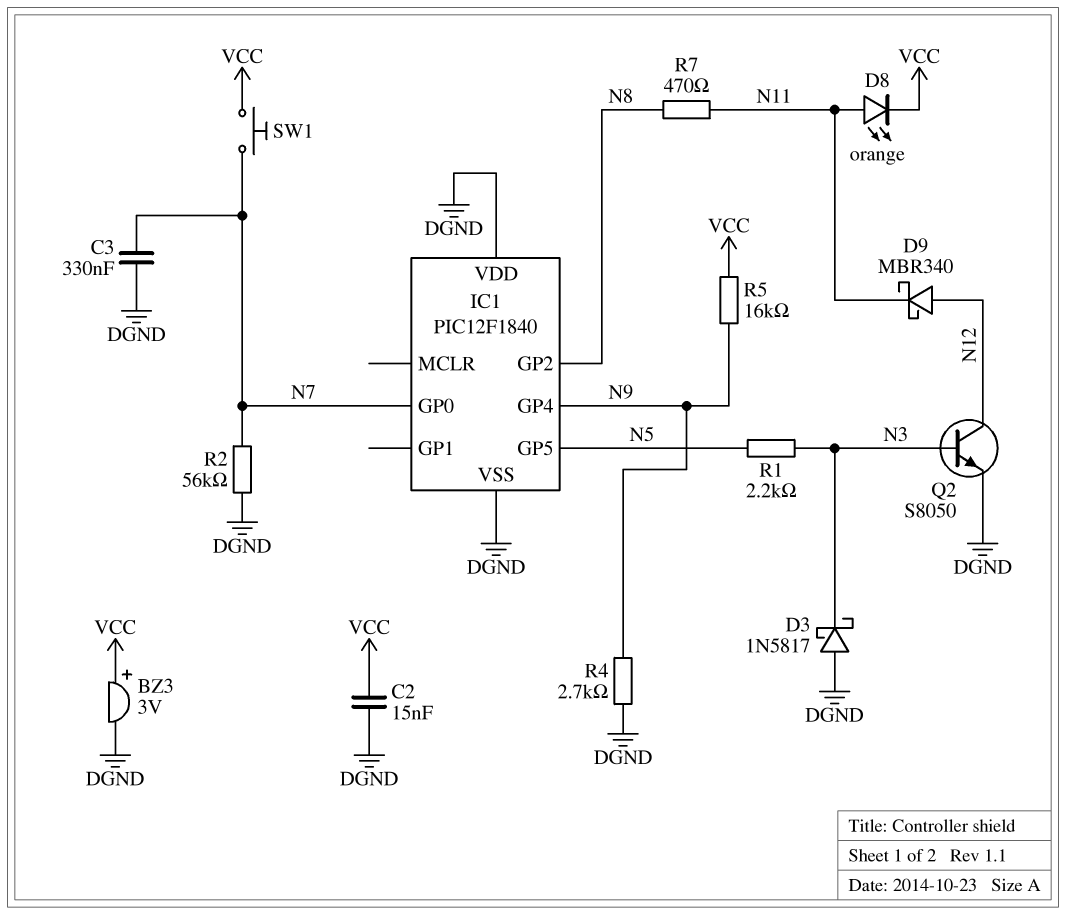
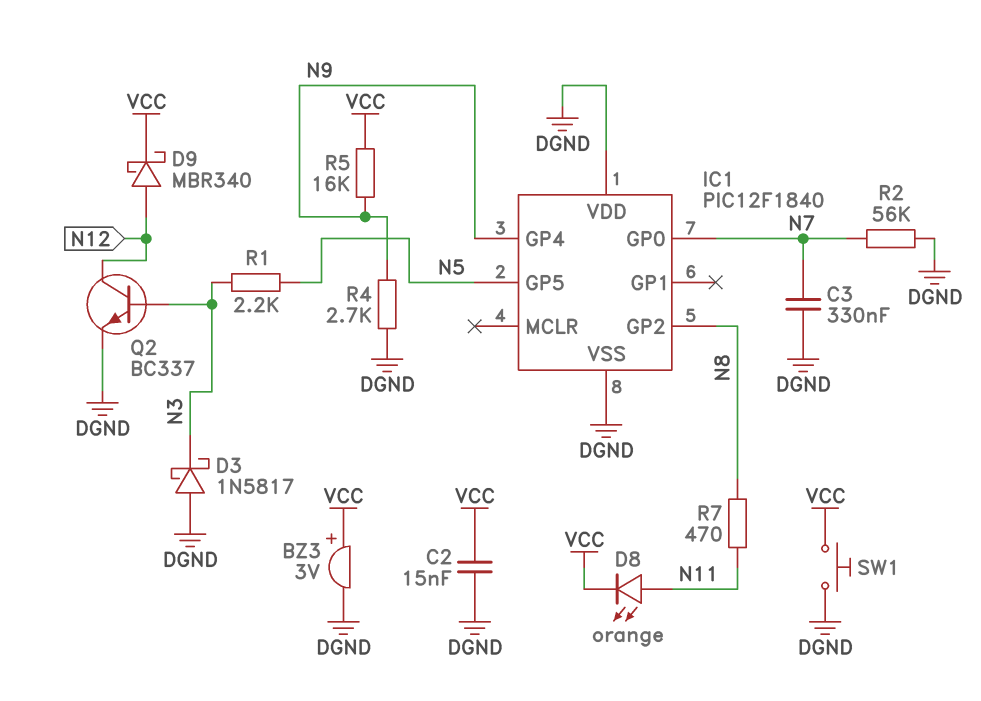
D9: schottky MBR340 (A N12, K N11) -> schottky MBR340 (A N12, K VCC)
Q2: NPN S8050 (B N3, C N12, E DGND) -> NPN BC337 (B N3, C N12, E DGND)
SW1: button (N7, VCC) -> button (DGND, VCC)

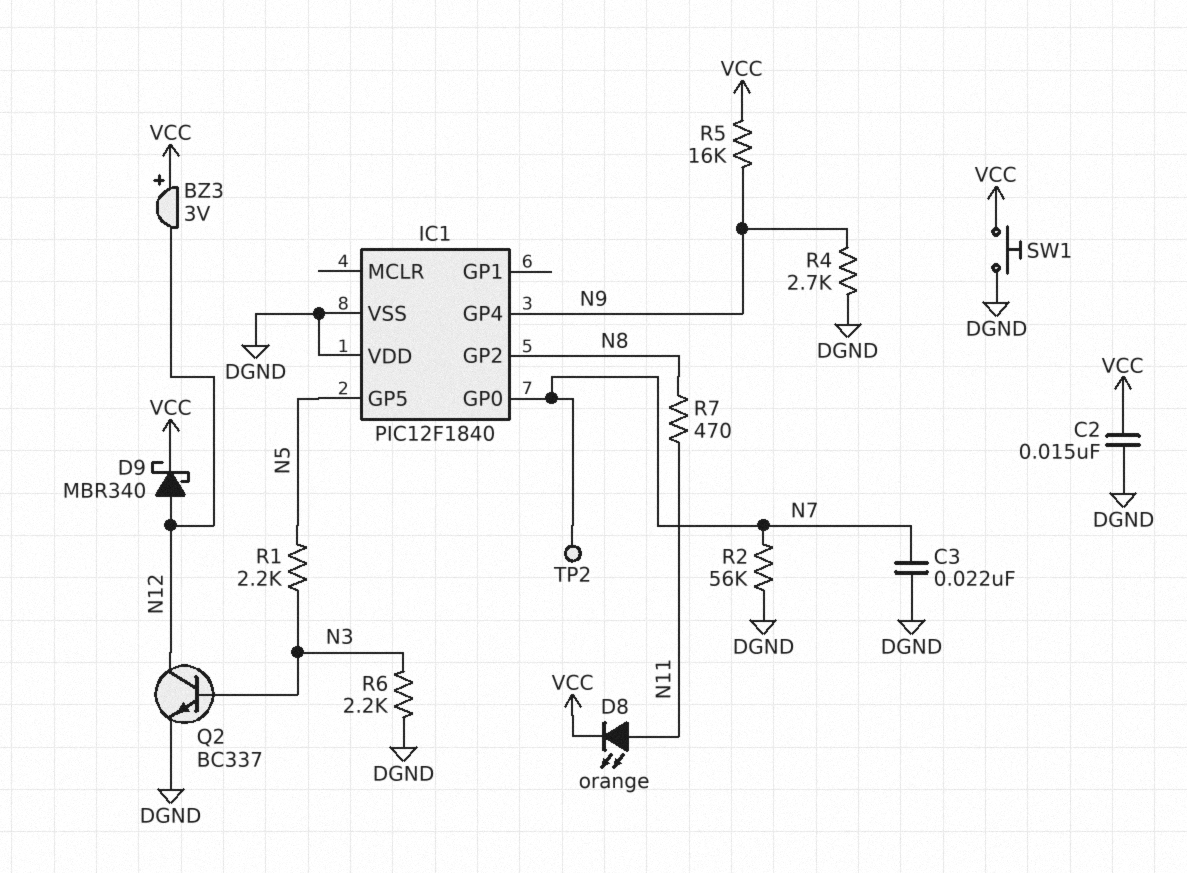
BZ3: buzzer 3V (plus VCC, minus DGND) -> buzzer 3V (plus VCC, minus N12)
C3: 330nF (DGND, N7) -> 22nF (DGND, N7)
D3: schottky 1N5817 (A DGND, K N3) -> none
R6: none -> 2.2k (DGND, N3)
TP2: none -> test point (N7)

